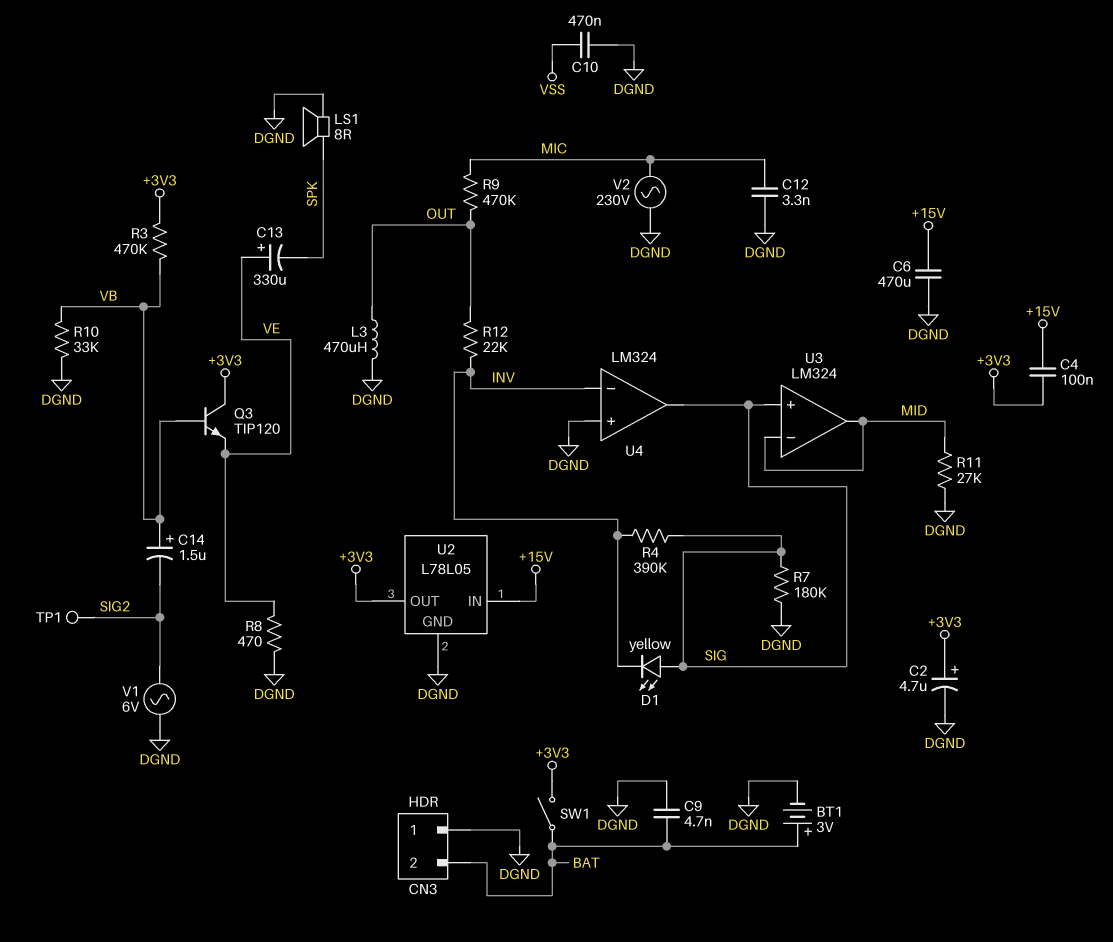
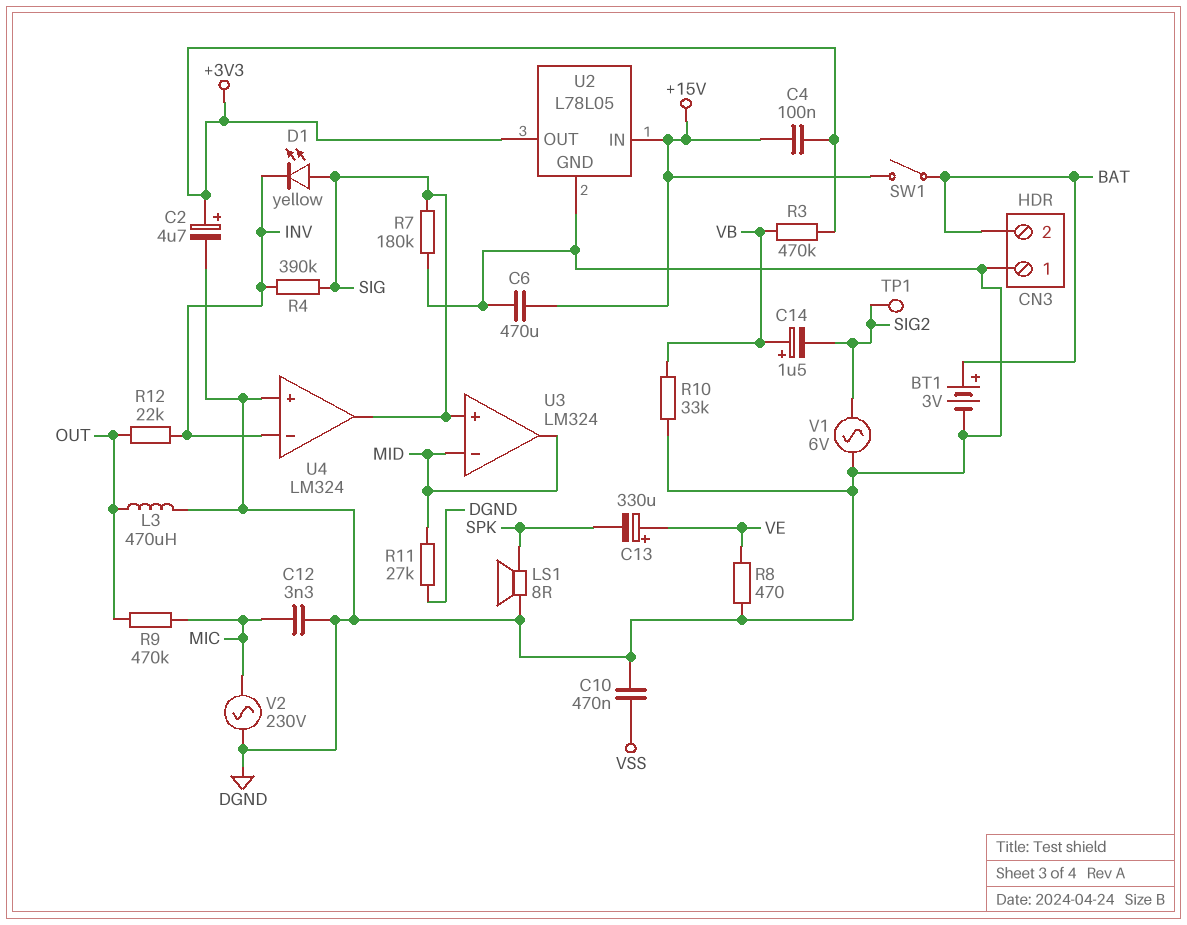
C9: 4.7nF (BAT, DGND) -> none
Q3: NPN TIP120 (B VB, C +3V3, E VE) -> none
SW1: switch (+3V3, BAT) -> switch (+15V, BAT)

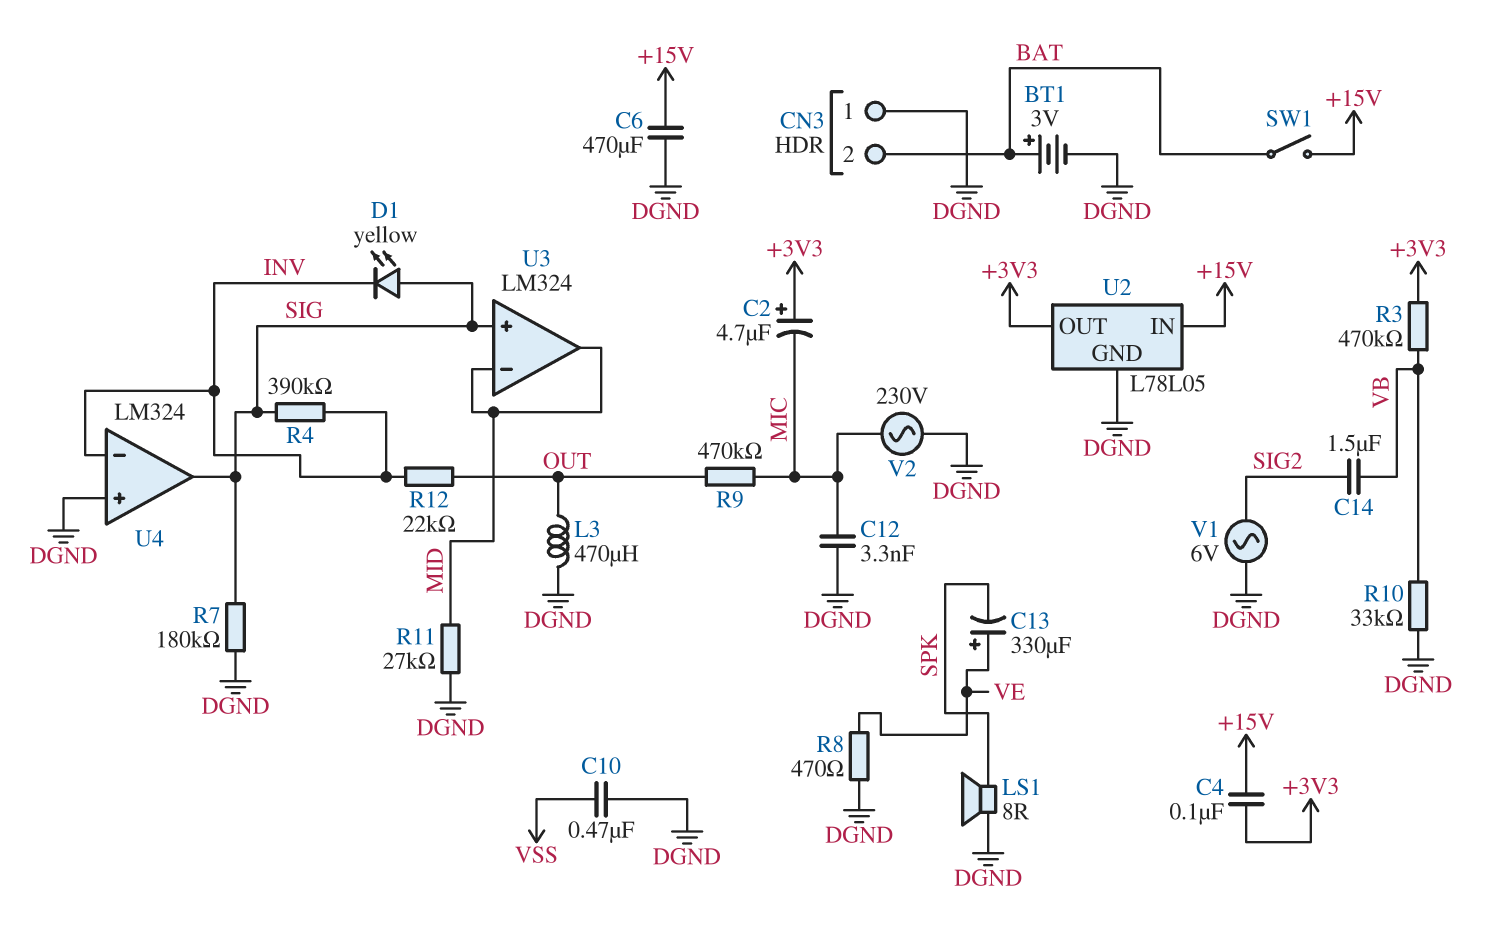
C2: 4.7uF (plus +3V3, minus DGND) -> 4.7uF (plus +3V3, minus MIC)
C14: 1.5uF (plus VB, minus SIG2) -> 1.5uF (SIG2, VB)
TP1: test point (SIG2) -> none

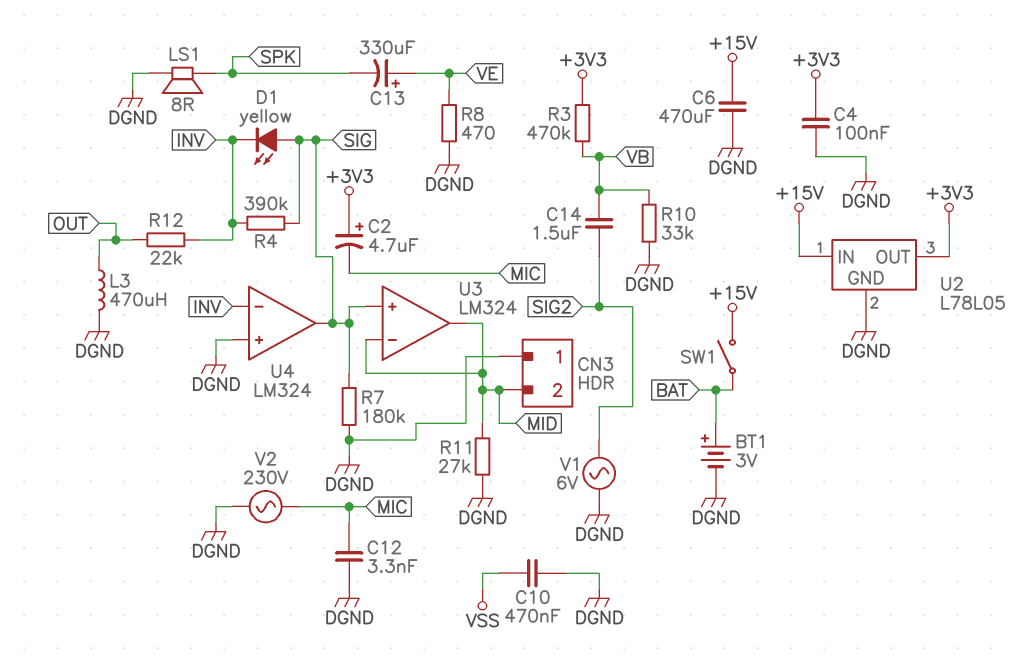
C4: 100nF (+3V3, +15V) -> 100nF (+3V3, DGND)
CN3 pin 2: BAT -> MID
R9: 470k (MIC, OUT) -> none

